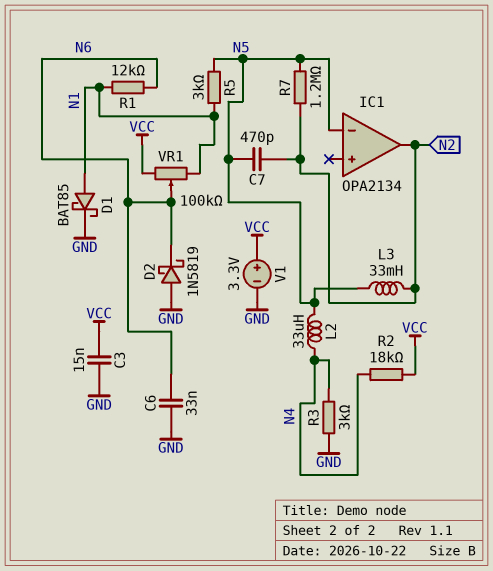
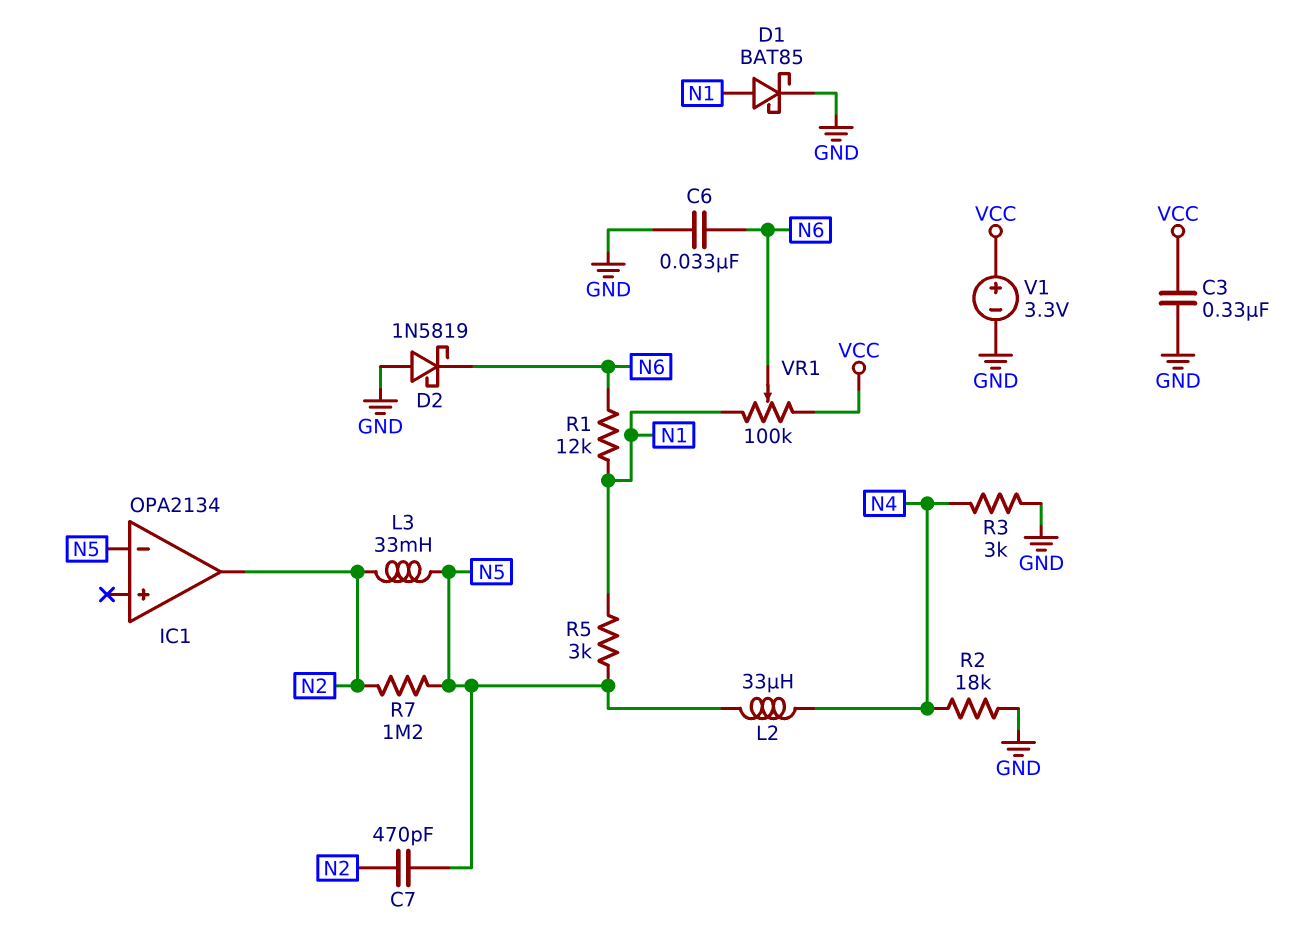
C3: 15nF (GND, VCC) -> 330nF (GND, VCC)
R2: 18k (N4, VCC) -> 18k (GND, N4)

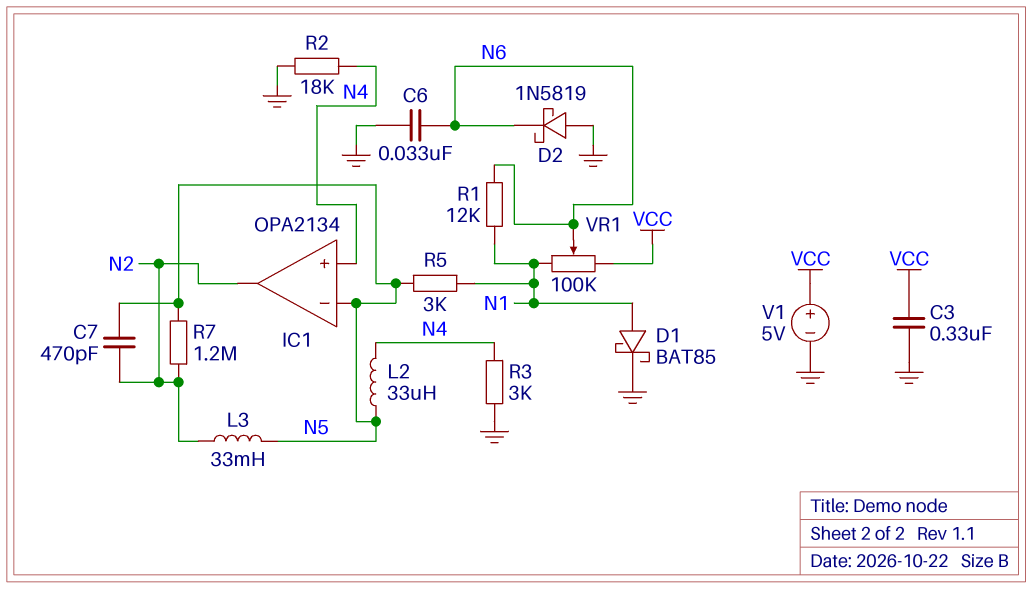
IC1 pin in+: none -> N4
V1: 3.3V (plus VCC, minus GND) -> 5V (plus VCC, minus GND)

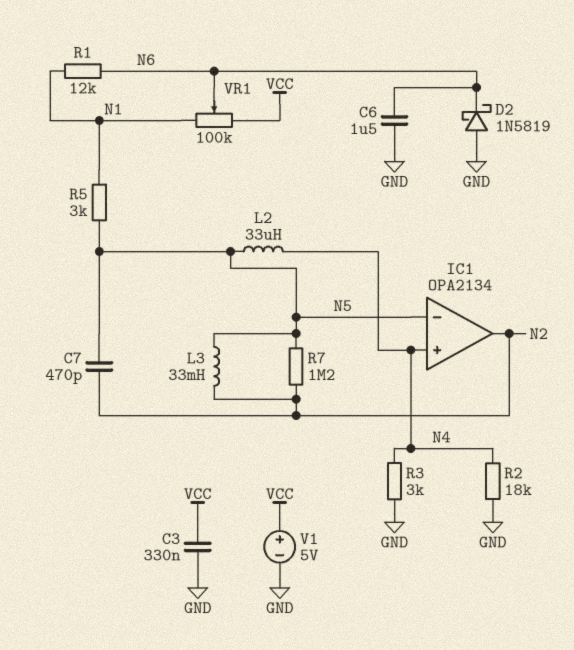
C6: 33nF (GND, N6) -> 1.5uF (GND, N6)
D1: schottky BAT85 (A N1, K GND) -> none

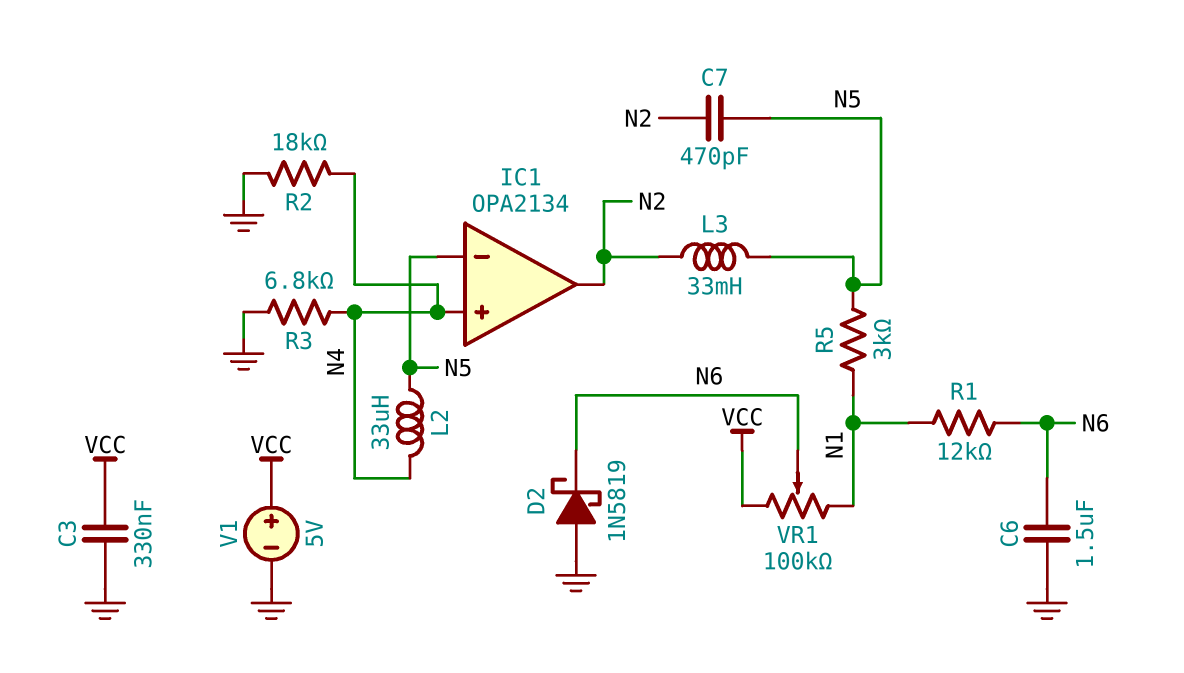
R3: 3k (GND, N4) -> 6.8k (GND, N4)
R7: 1.2M (N2, N5) -> none

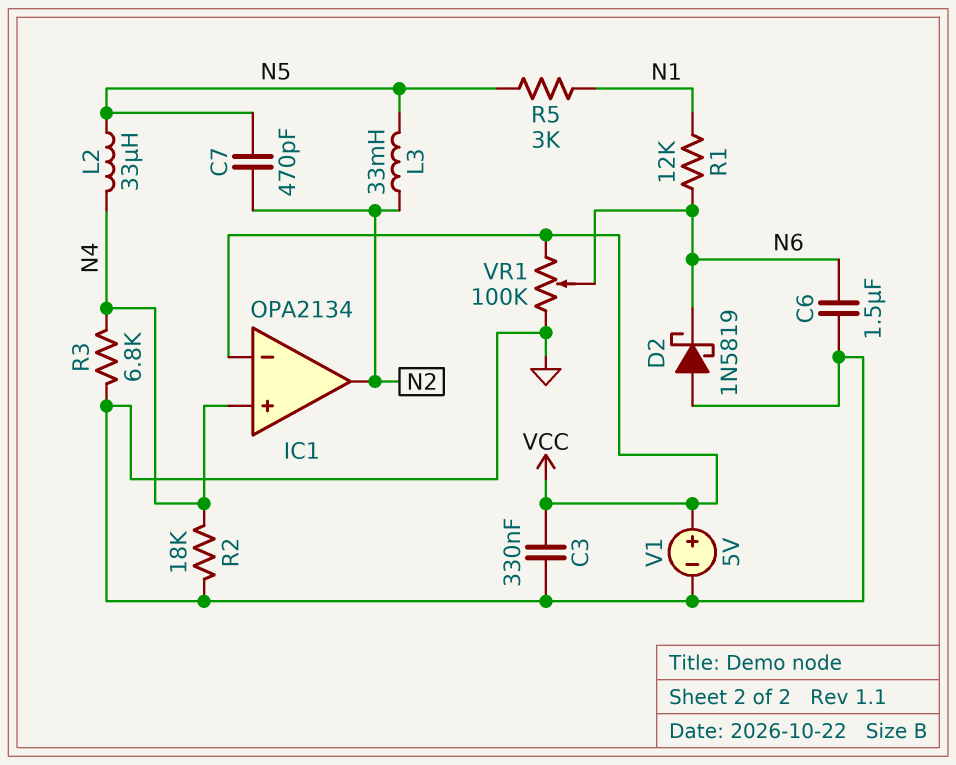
IC1 pin in-: N5 -> VCC
VR1: 100k (N1, VCC, wiper N6) -> 100k (GND, VCC, wiper N6)

